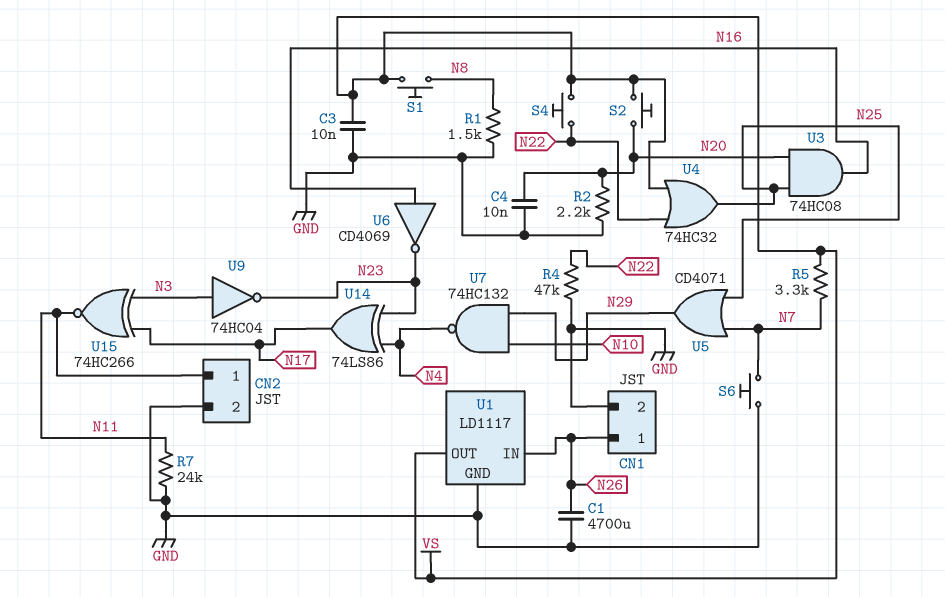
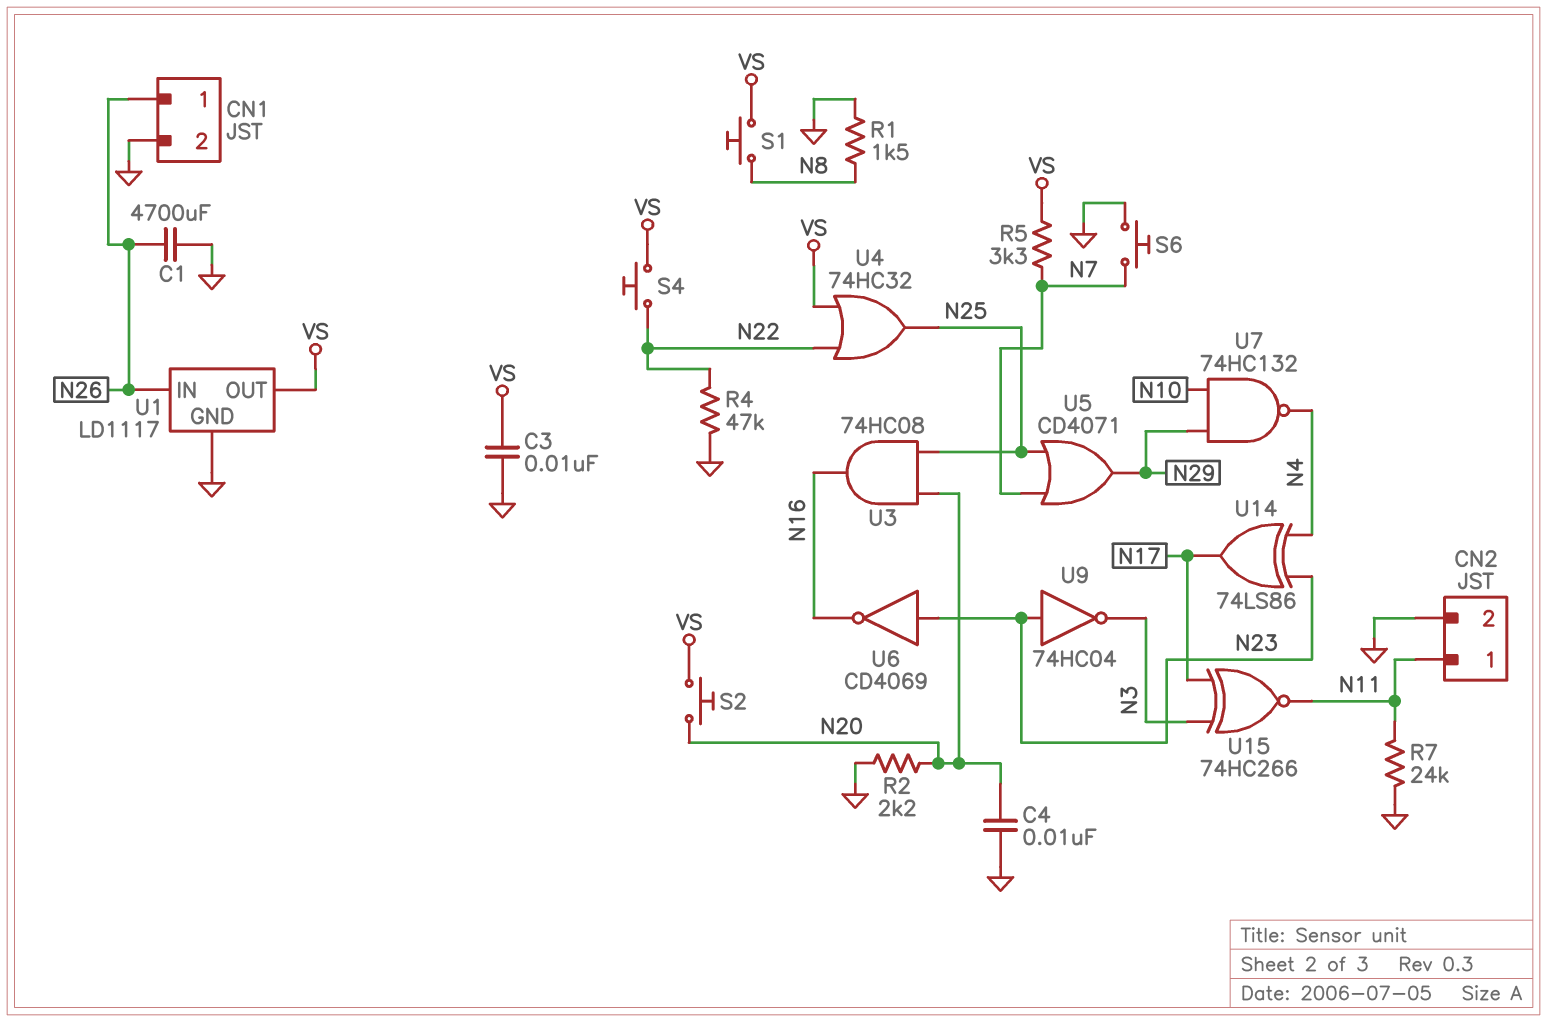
U6: NOT CD4069 (in N16, out N23) -> NOT CD4069 (in N23, out N16)
U9: NOT 74HC04 (in N3, out N23) -> NOT 74HC04 (in N23, out N3)

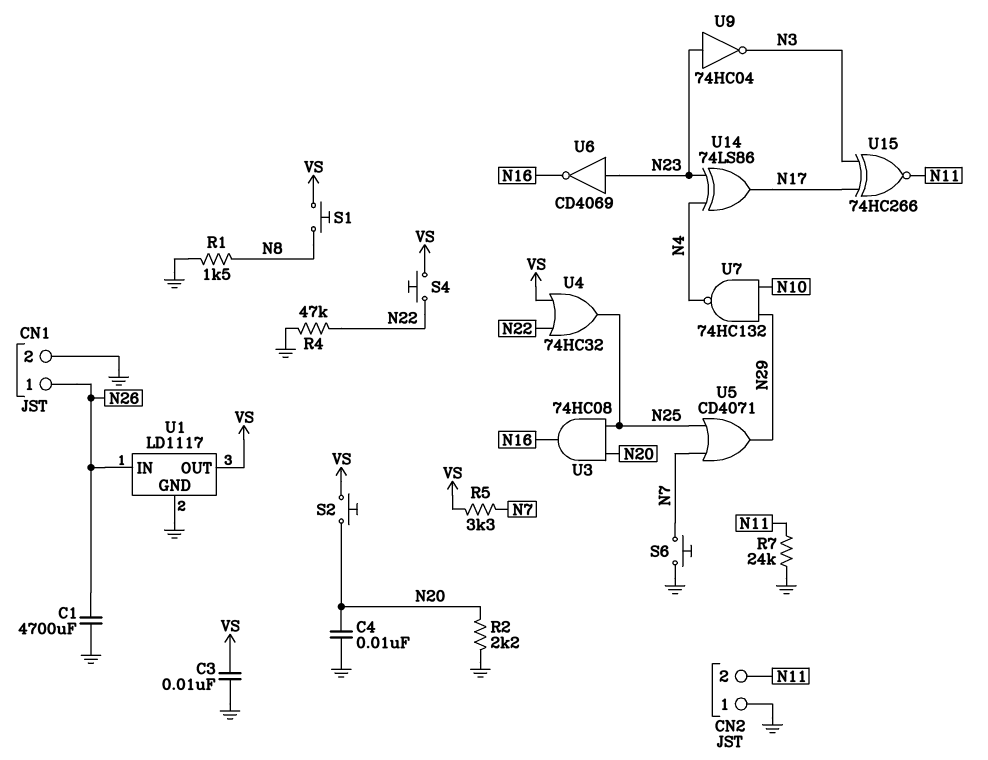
CN2 pin 1: N11 -> GND
CN2 pin 2: GND -> N11

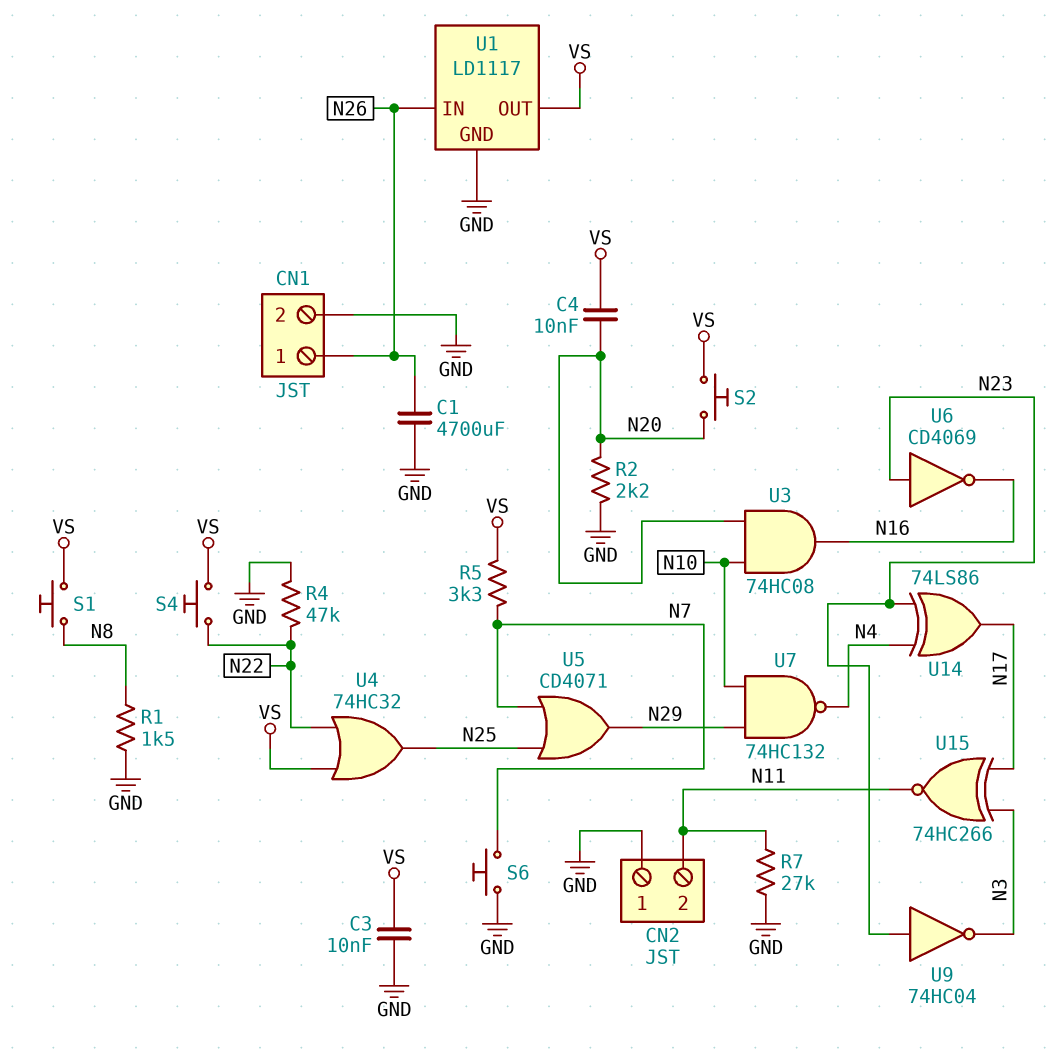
C4: 10nF (GND, N20) -> 10nF (N20, VS)
R7: 24k (GND, N11) -> 27k (GND, N11)
U3: AND 74HC08 (in N20, in N25, out N16) -> AND 74HC08 (in N10, in N20, out N16)

